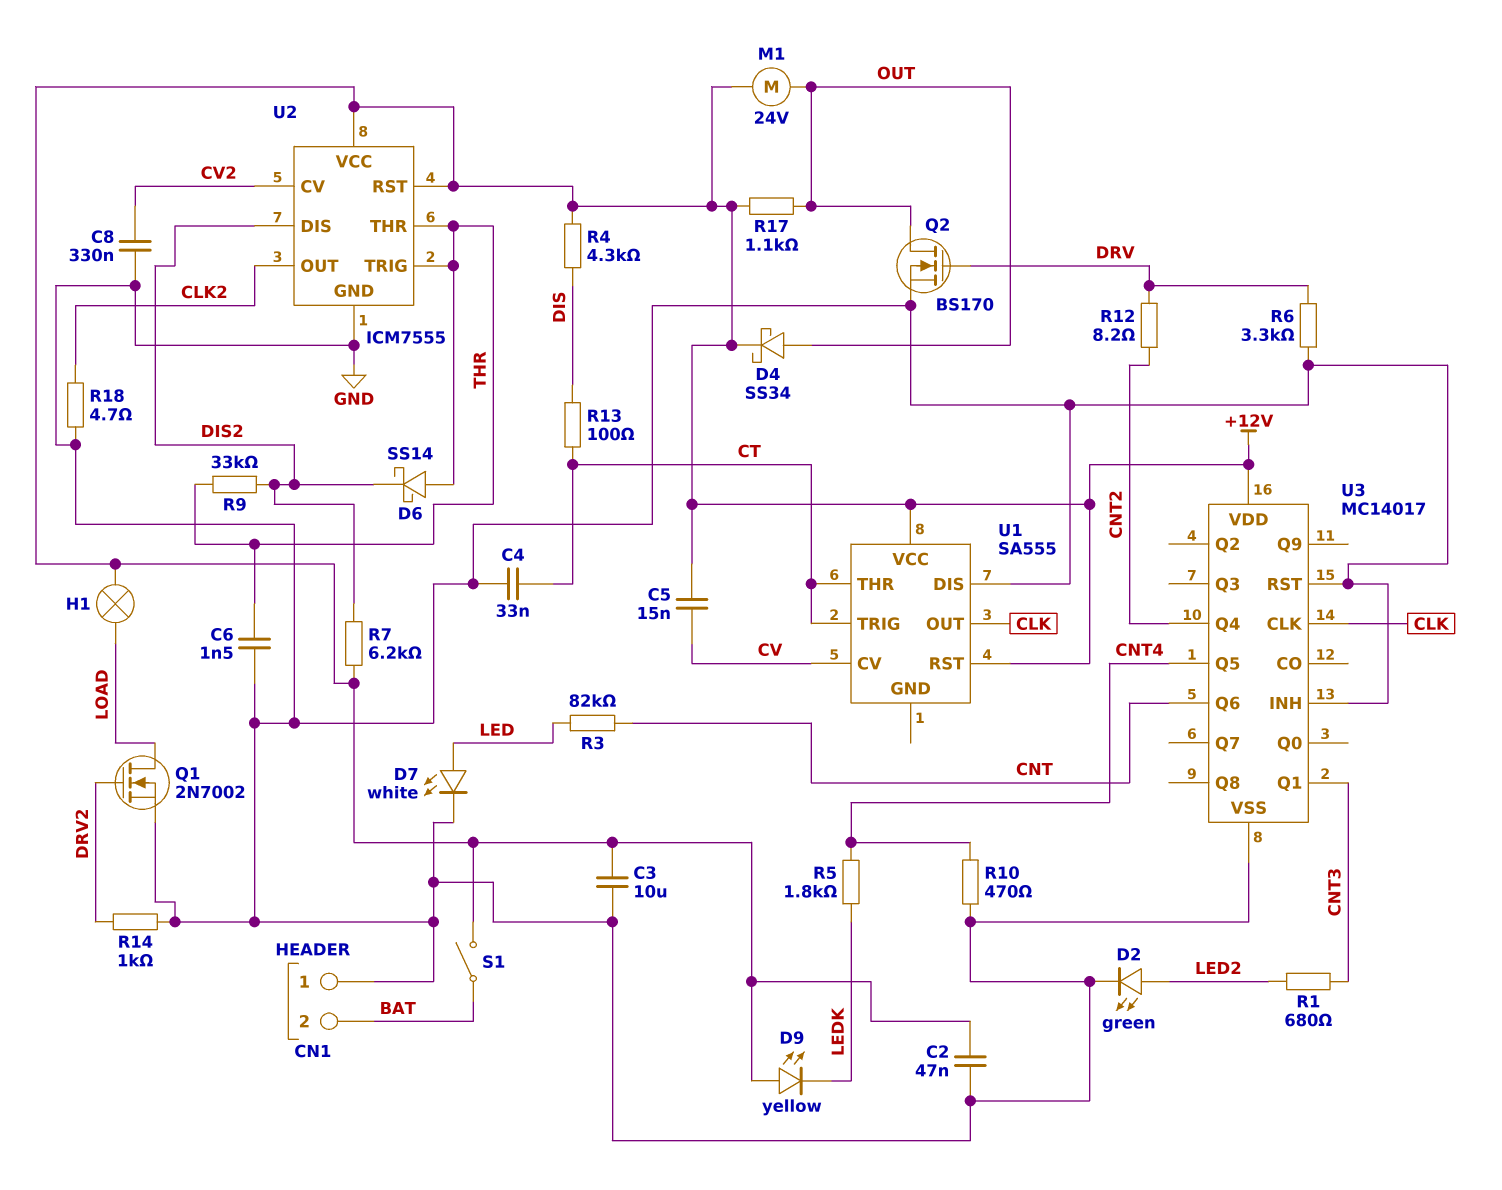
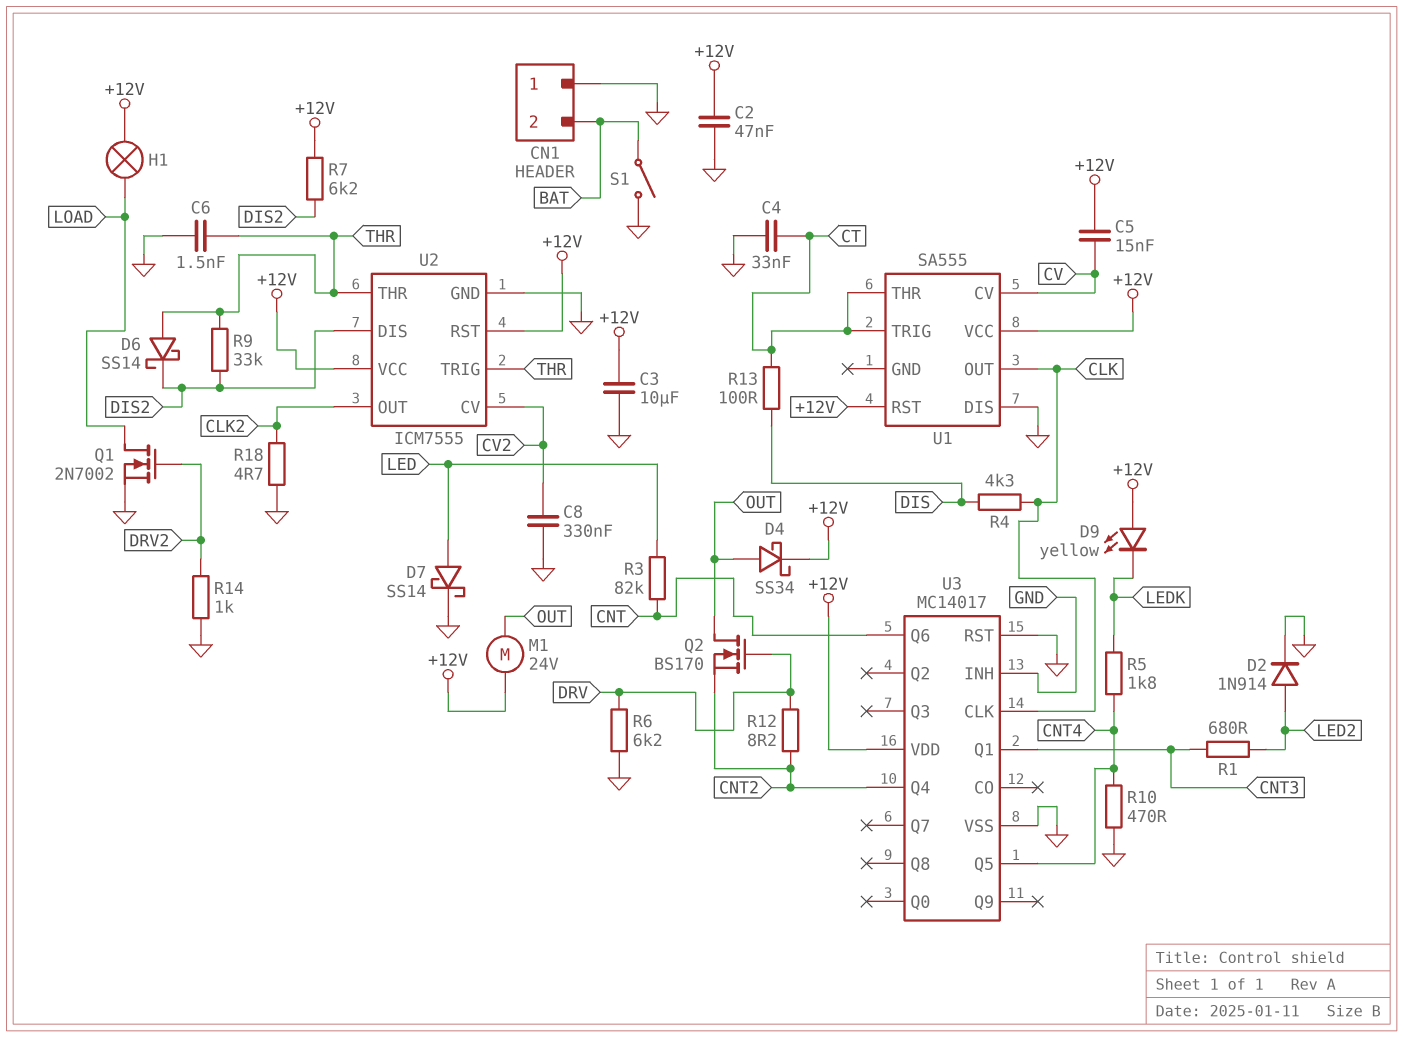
D2: LED green (A LED2, K GND) -> diode 1N914 (A LED2, K GND)
D7: LED white (A LED, K GND) -> schottky SS14 (A LED, K GND)
Q2: NMOS BS170 (G DRV, D OUT, S GND) -> NMOS BS170 (G DRV, D OUT, S CNT2)
R4: 4.3k (+12V, DIS) -> 4.3k (CLK, DIS)
R6: 3.3k (DRV, GND) -> 6.2k (DRV, GND)
R17: 1.1k (+12V, OUT) -> none
S1: switch (+12V, BAT) -> switch (BAT, GND)

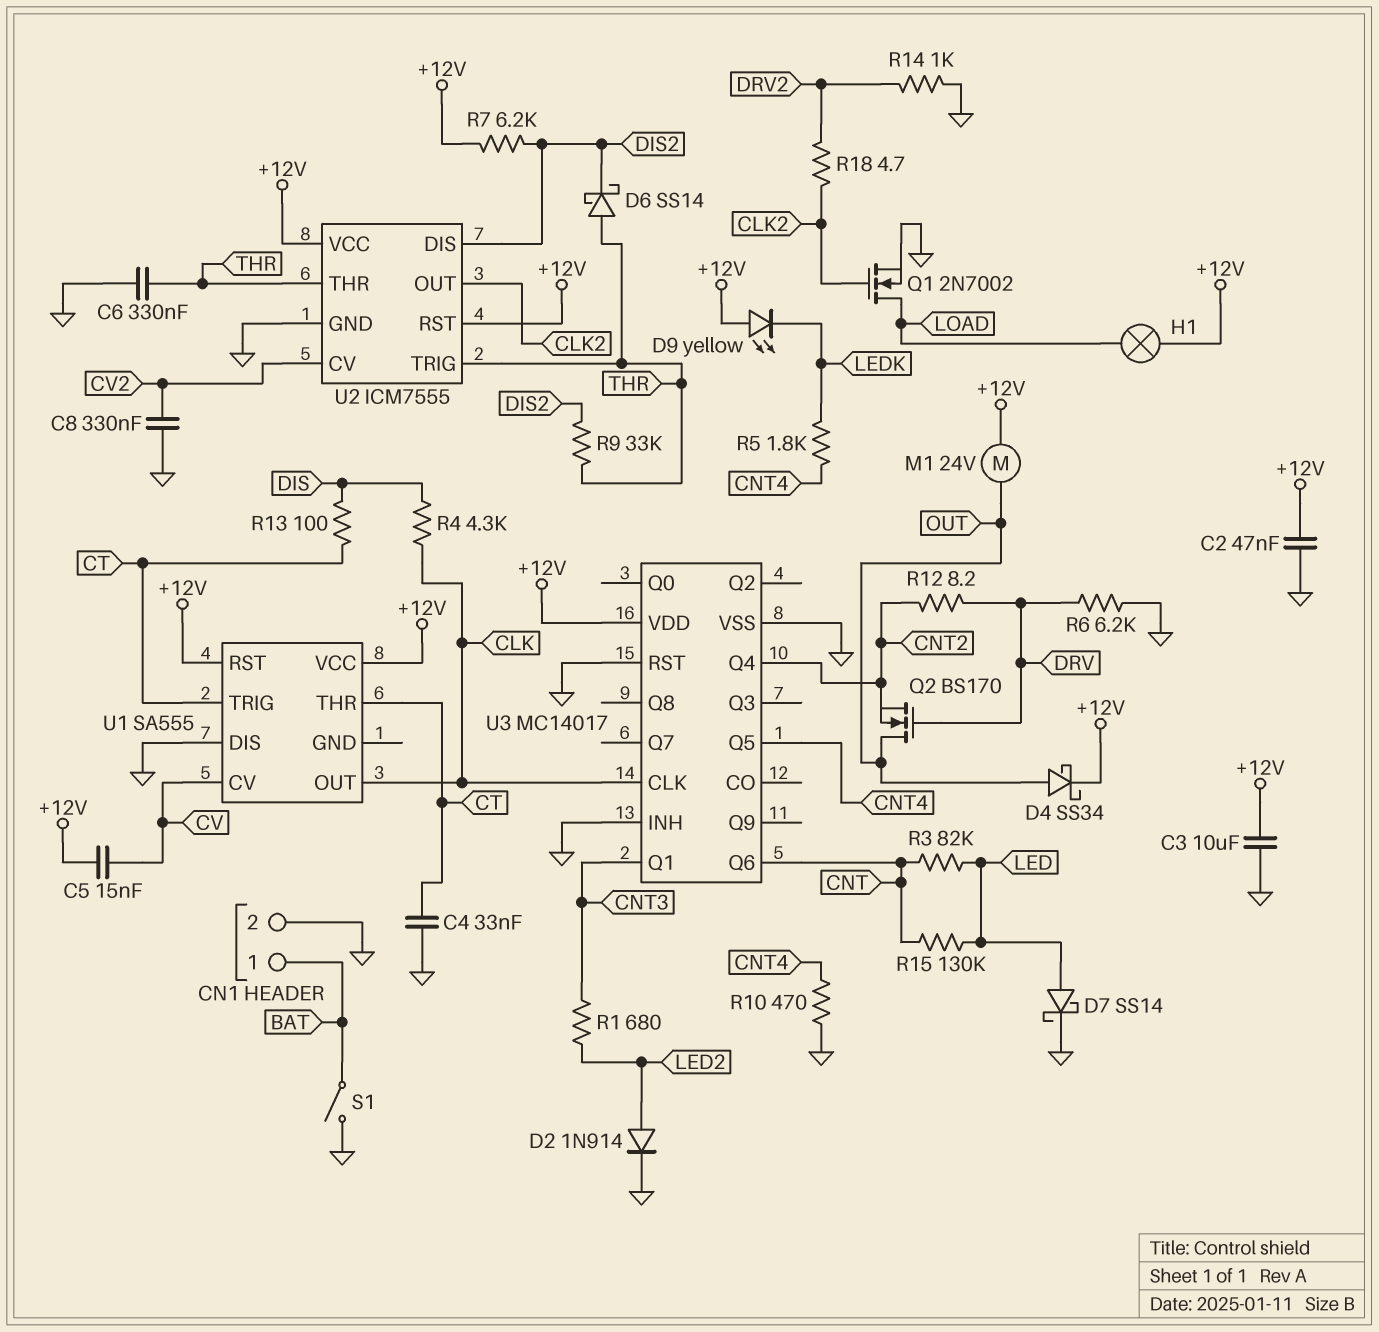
C6: 1.5nF (GND, THR) -> 330nF (GND, THR)
CN1 pin 1: GND -> BAT
CN1 pin 2: BAT -> GND
Q1: NMOS 2N7002 (G DRV2, D LOAD, S GND) -> NMOS 2N7002 (G CLK2, D LOAD, S GND)
R15: none -> 130k (CNT, LED)
R18: 4.7 (CLK2, GND) -> 4.7 (CLK2, DRV2)

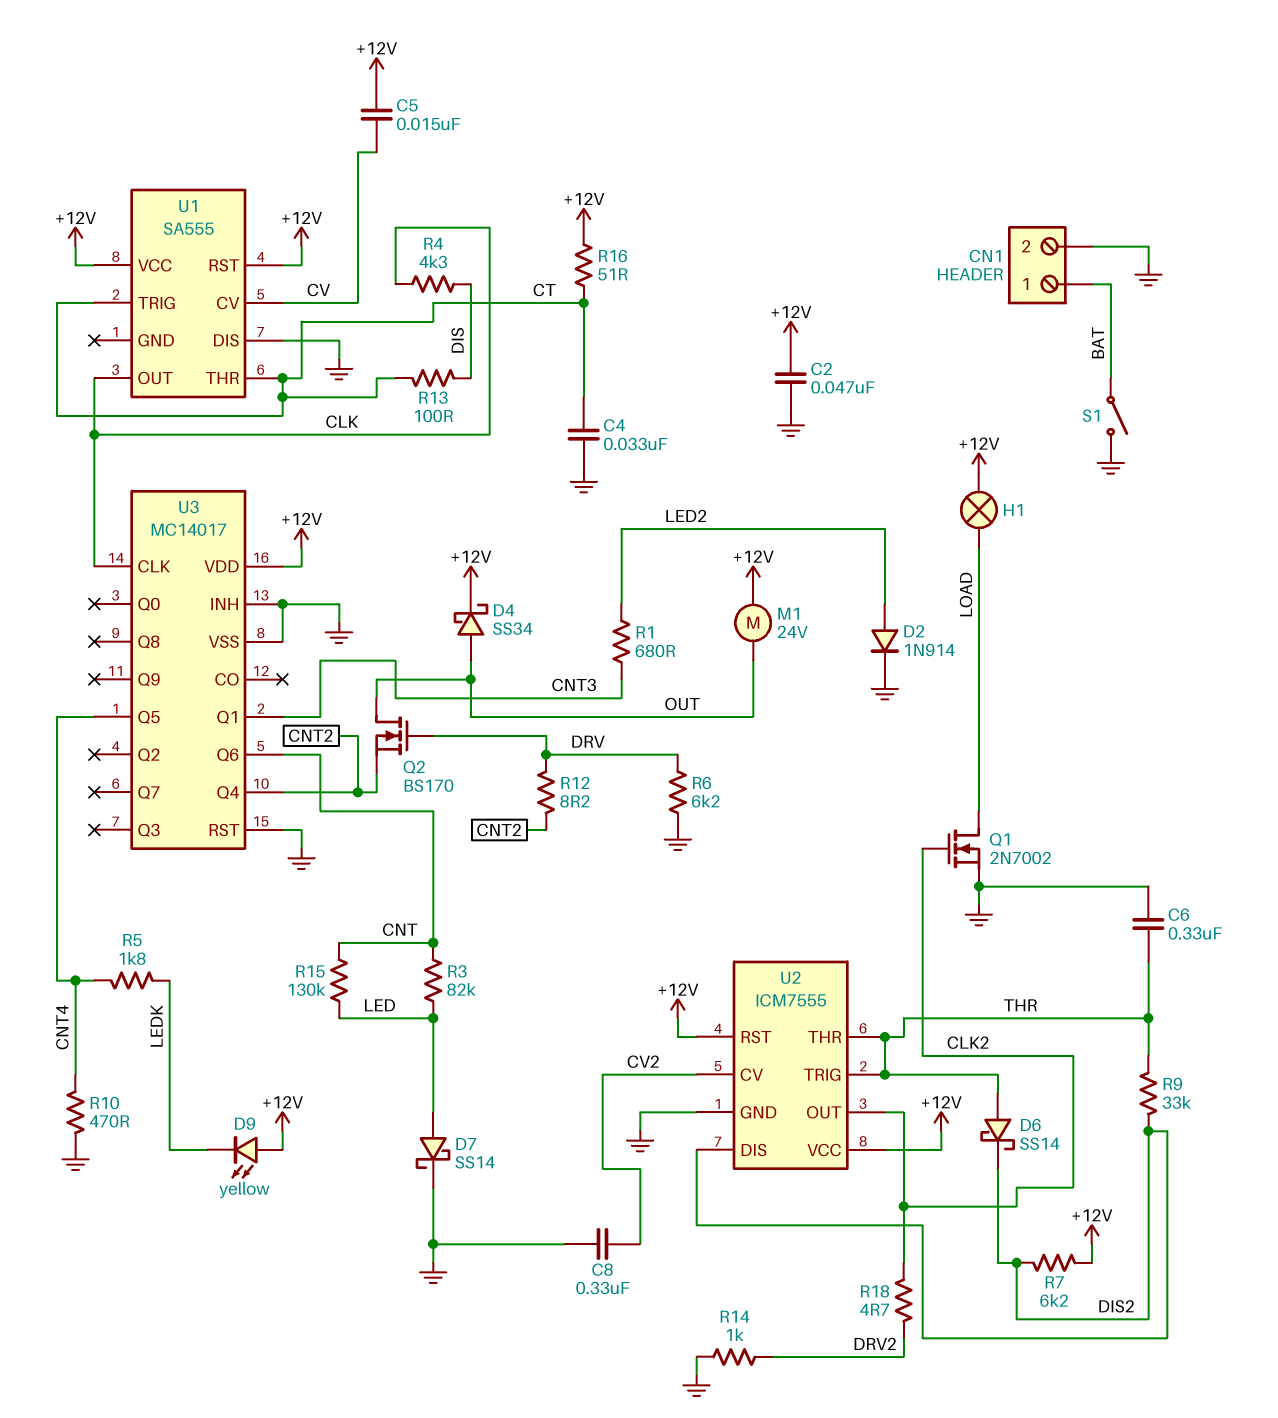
C3: 10uF (+12V, GND) -> none
R16: none -> 51 (+12V, CT)

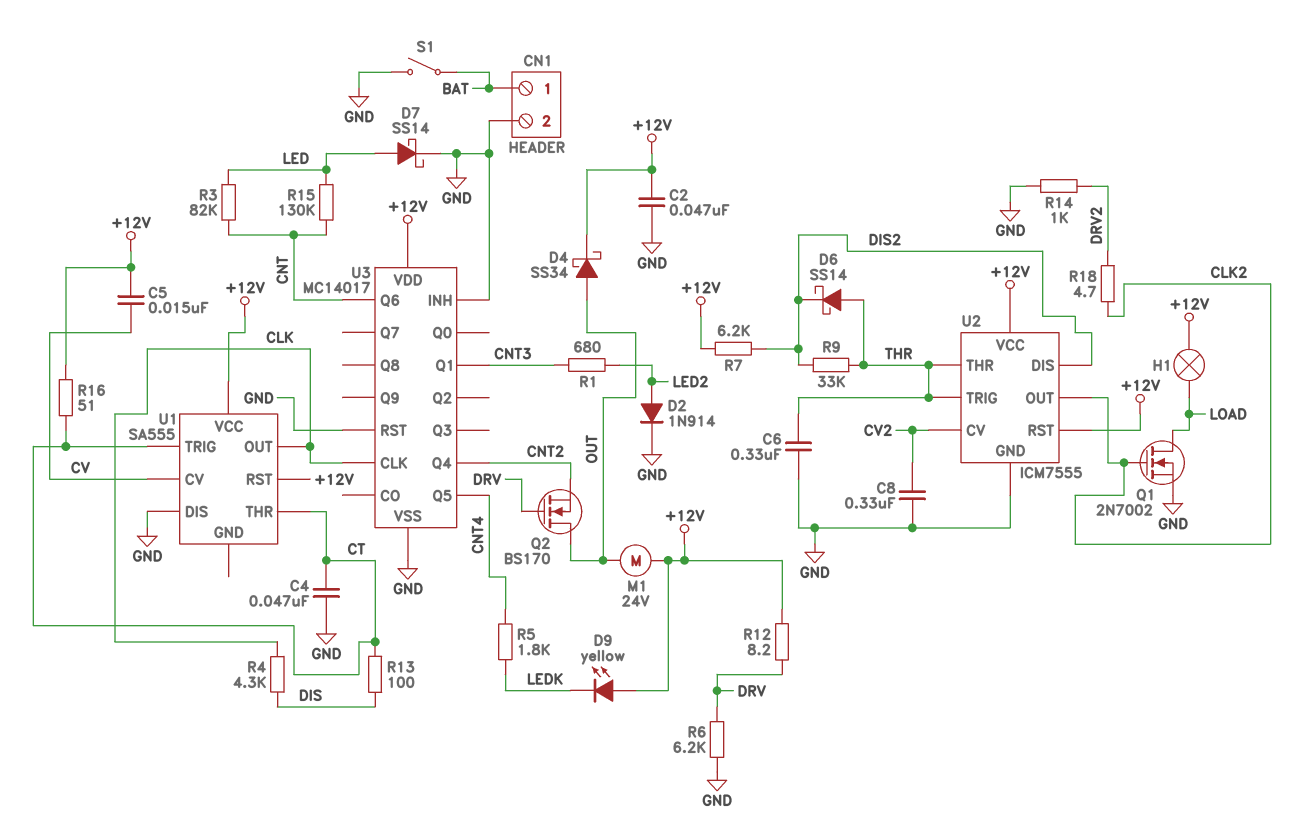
C4: 33nF (CT, GND) -> 47nF (CT, GND)
R10: 470 (CNT4, GND) -> none
R12: 8.2 (CNT2, DRV) -> 8.2 (+12V, DRV)

